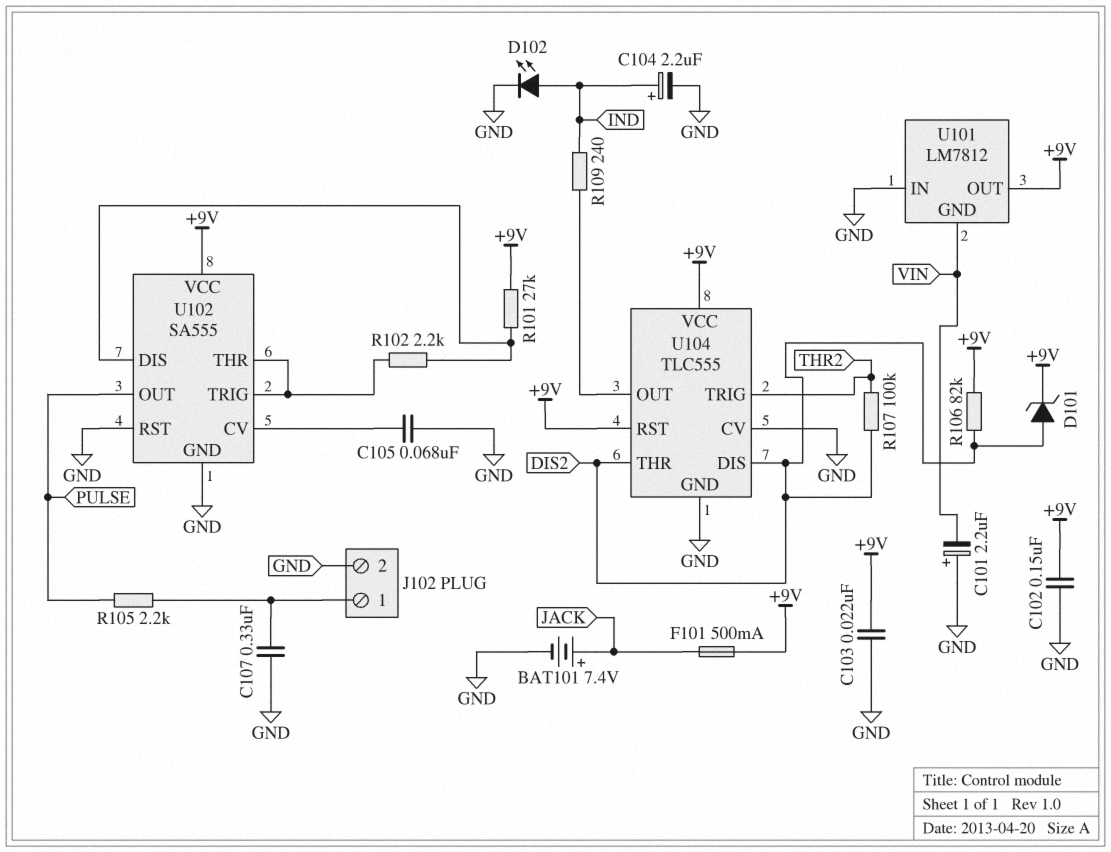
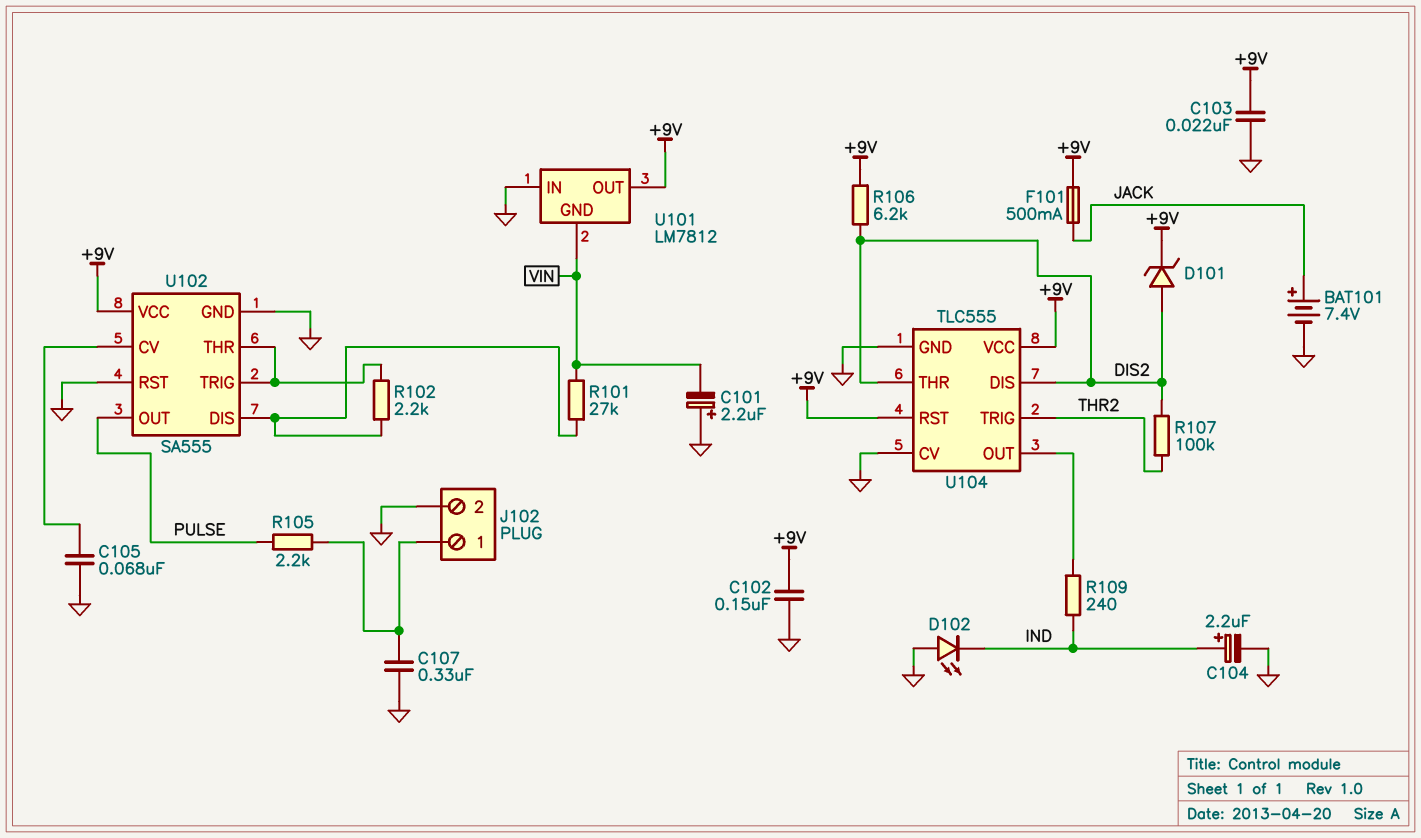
D102: LED (A IND, K GND) -> LED (A GND, K IND)
R101: 27k (+9V, U102/DIS) -> 27k (U102/DIS, VIN)
R106: 82k (+9V, DIS2) -> 6.2k (+9V, DIS2)

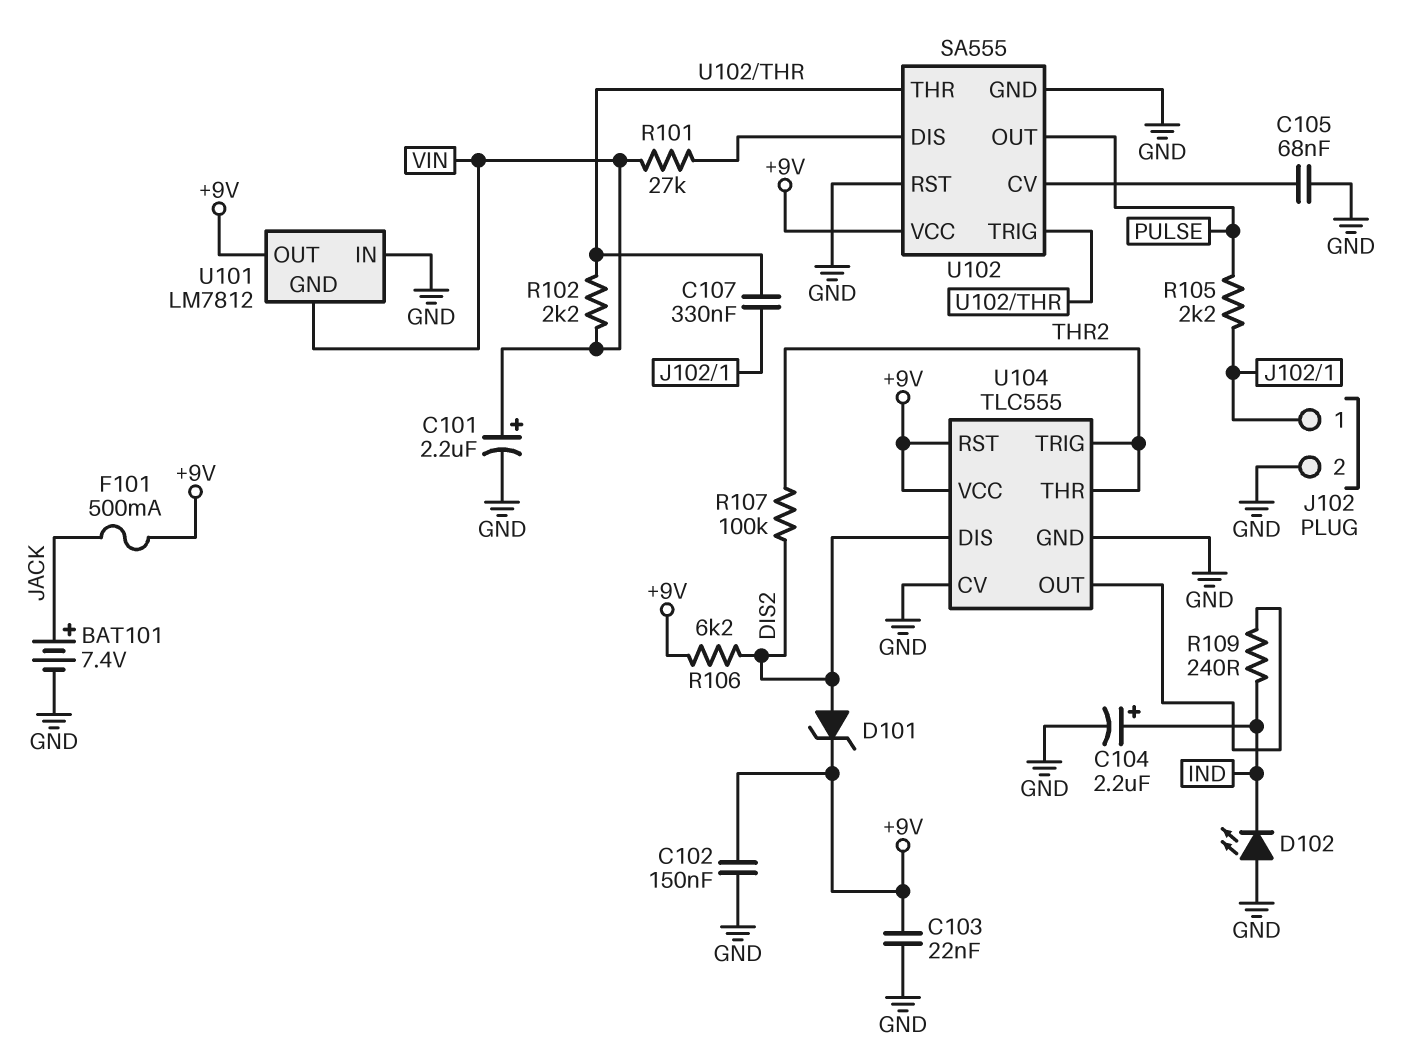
C101: 2.2uF (plus GND, minus VIN) -> 2.2uF (plus VIN, minus GND)
C107: 330nF (GND, J102/1) -> 330nF (J102/1, U102/THR)
R102: 2.2k (U102/DIS, U102/THR) -> 2.2k (U102/THR, VIN)
U104 pin THR: DIS2 -> THR2

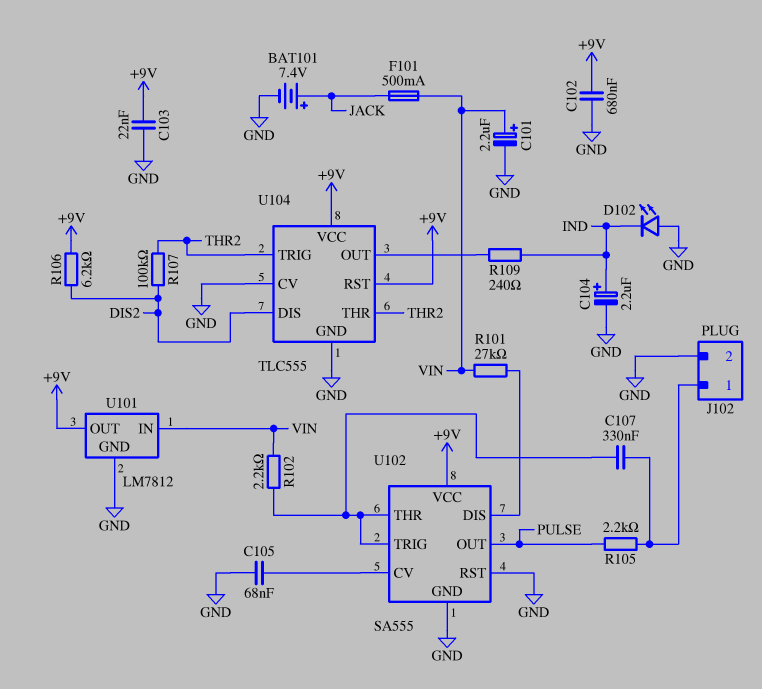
C102: 150nF (+9V, GND) -> 680nF (+9V, GND)
D101: zener (A DIS2, K +9V) -> none
F101: 500mA (+9V, JACK) -> 500mA (JACK, VIN)
U101 pin GND: VIN -> GND
U101 pin IN: GND -> VIN

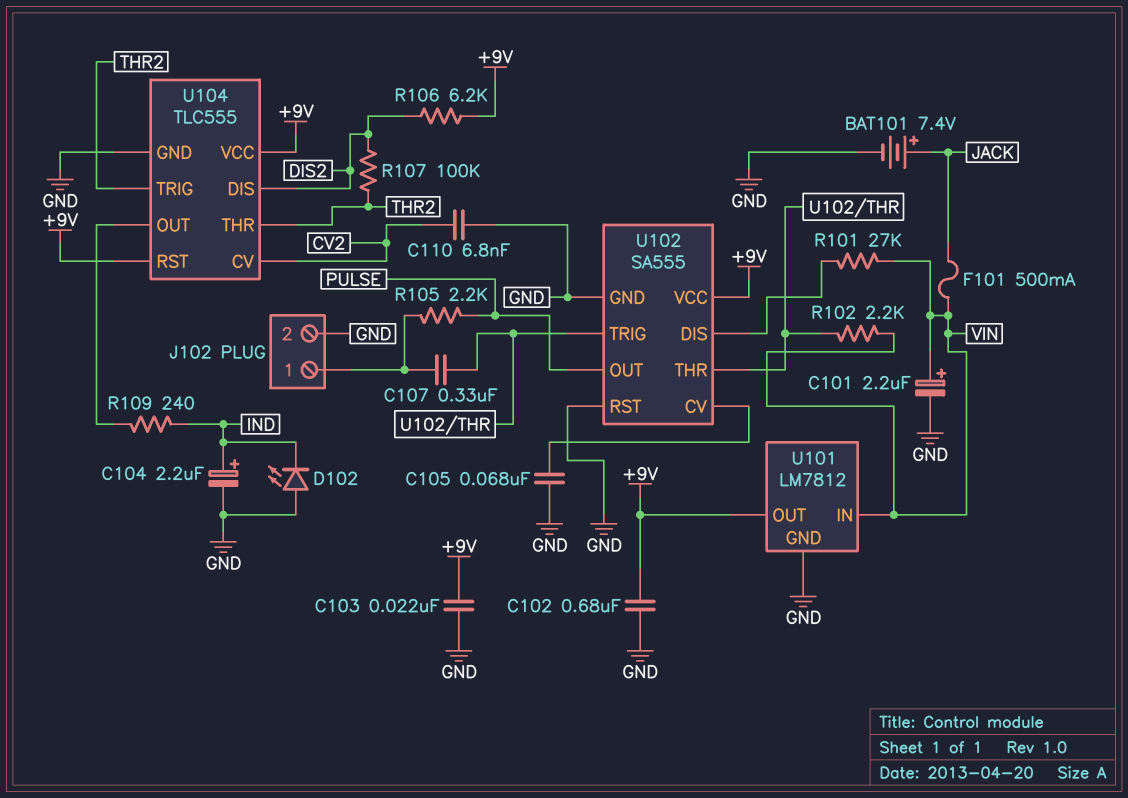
C110: none -> 6.8nF (CV2, GND)
U104 pin CV: GND -> CV2

